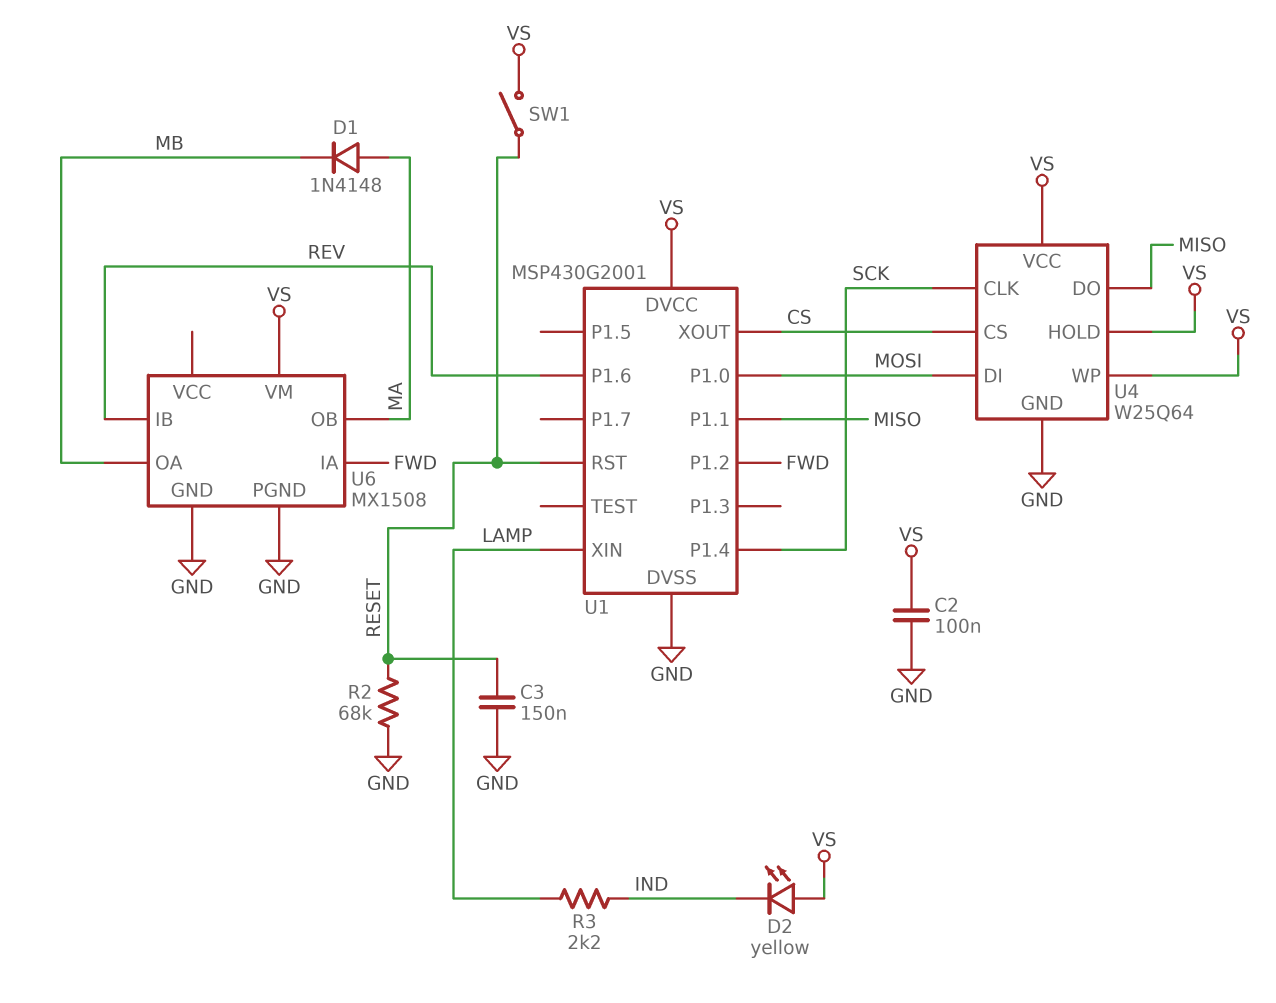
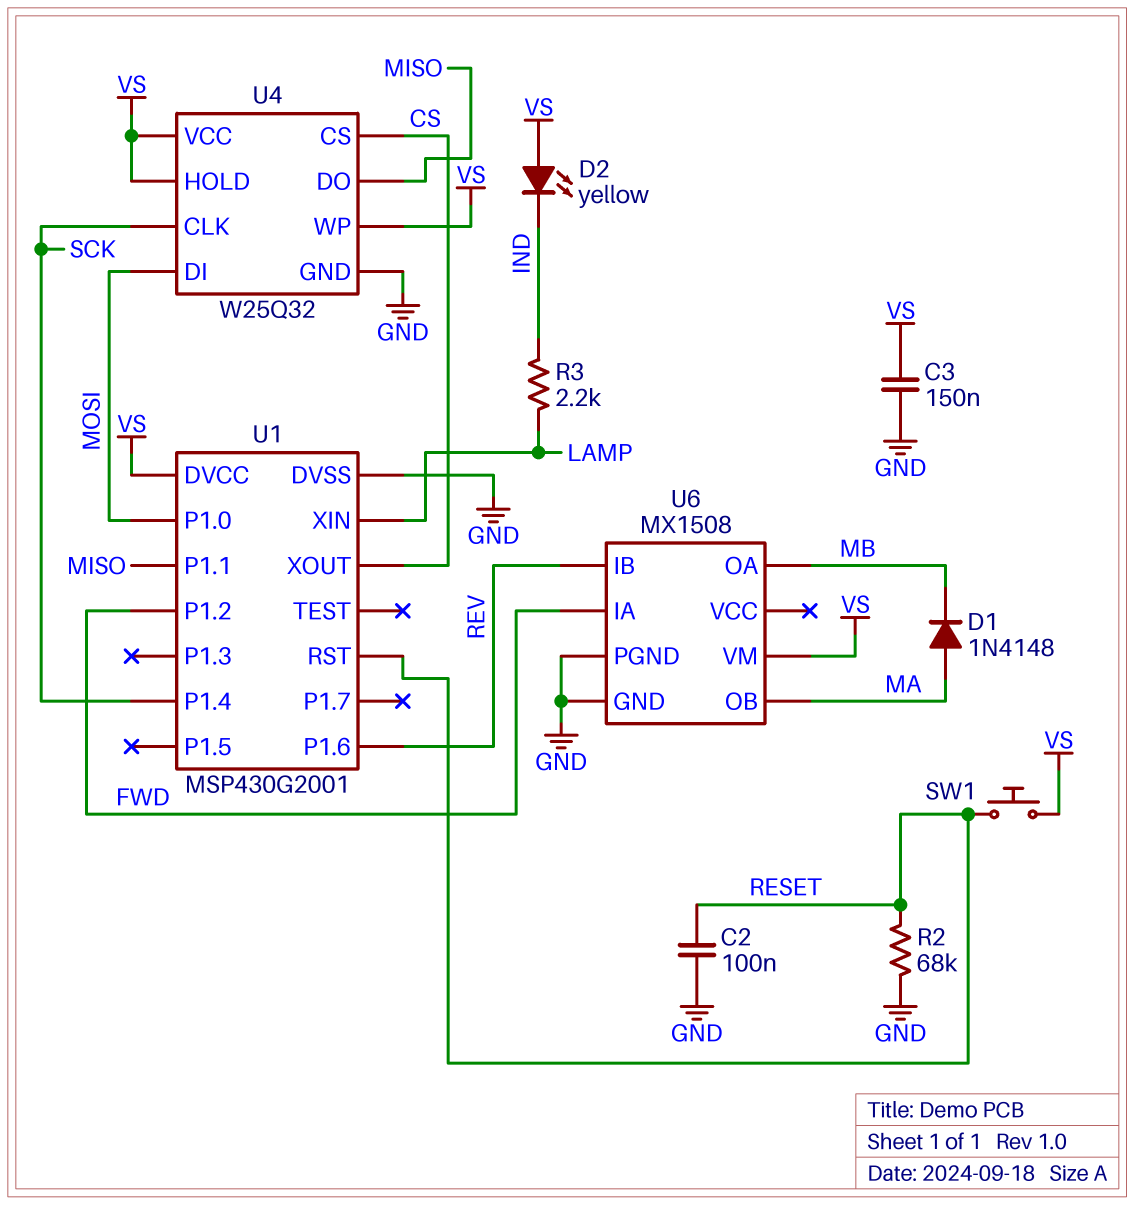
C2: 100nF (GND, VS) -> 100nF (GND, RESET)
C3: 150nF (GND, RESET) -> 150nF (GND, VS)
SW1: switch (RESET, VS) -> button (RESET, VS)
U4: W25Q64 -> W25Q32

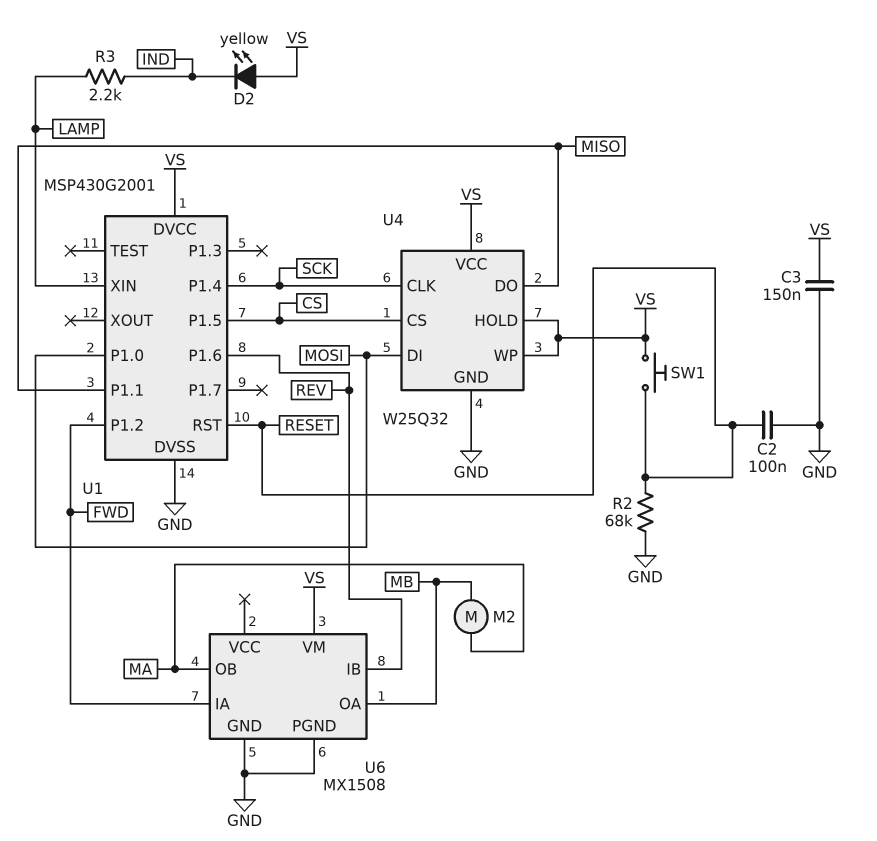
D1: diode 1N4148 (A MA, K MB) -> none
M2: none -> motor (MA, MB)
U1 pin P1.5: none -> CS
U1 pin XOUT: CS -> none

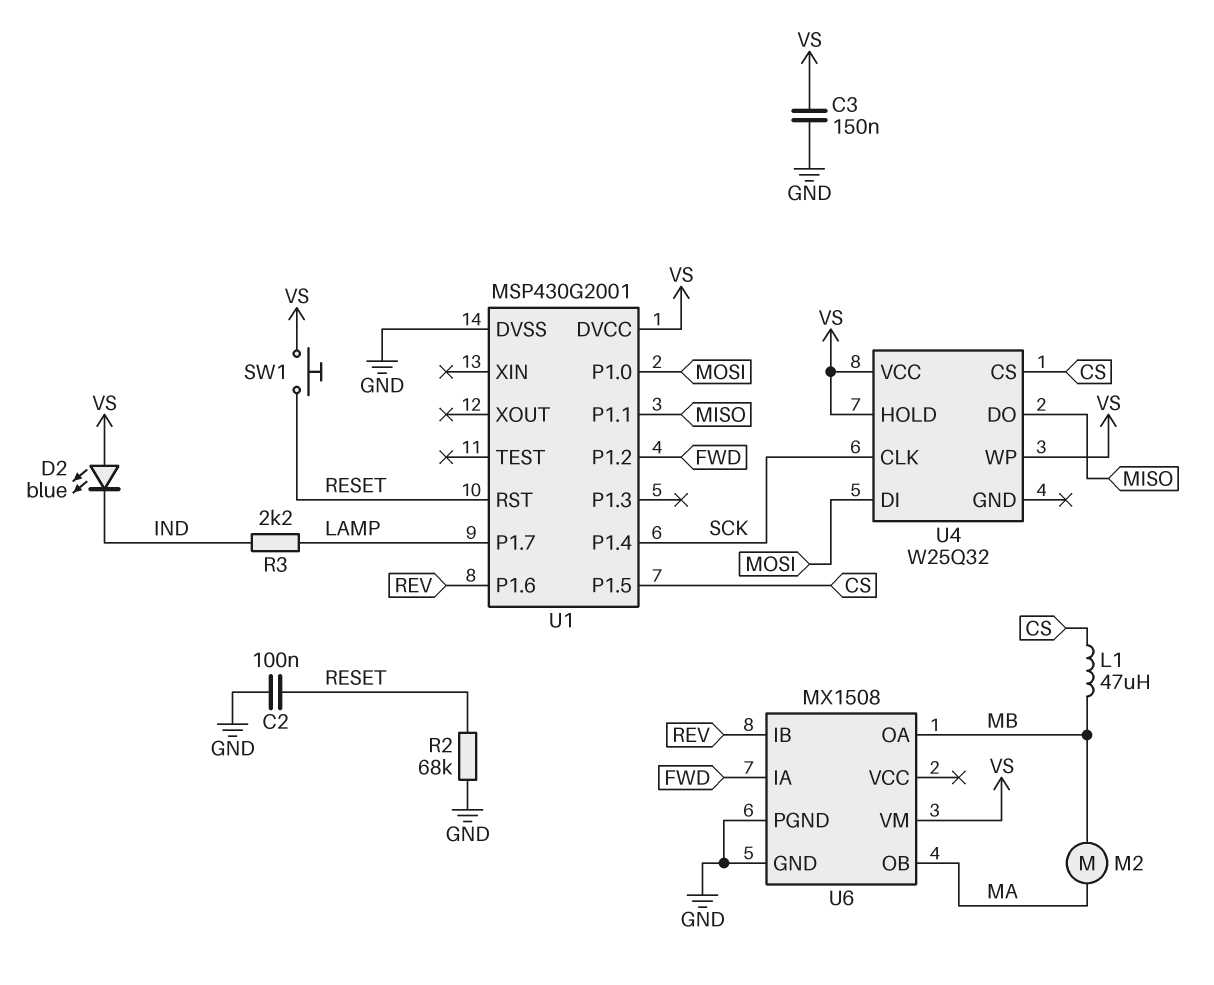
D2: LED yellow (A VS, K IND) -> LED blue (A VS, K IND)
L1: none -> 47uH (CS, MB)
U1 pin P1.7: none -> LAMP
U1 pin XIN: LAMP -> none
U4 pin GND: GND -> none

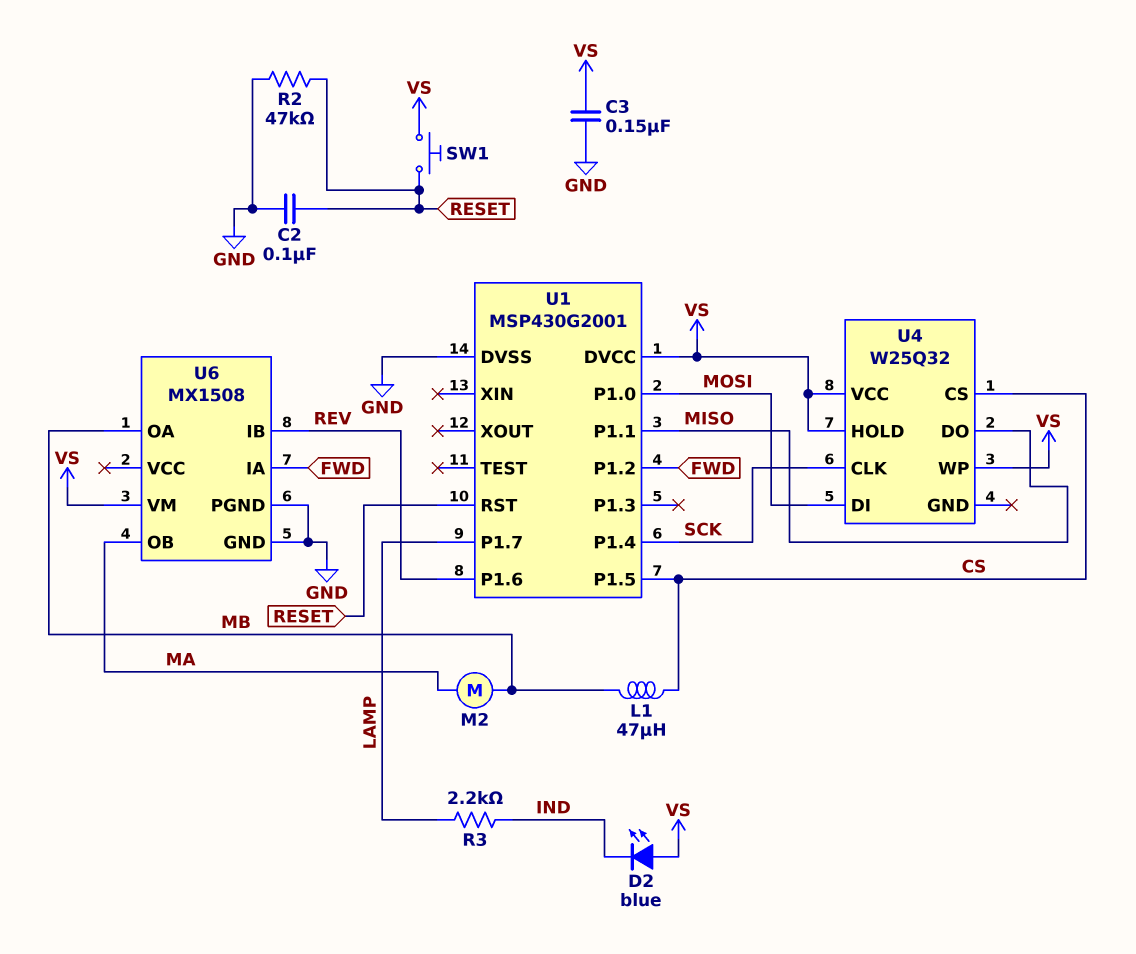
R2: 68k (GND, RESET) -> 47k (GND, RESET)

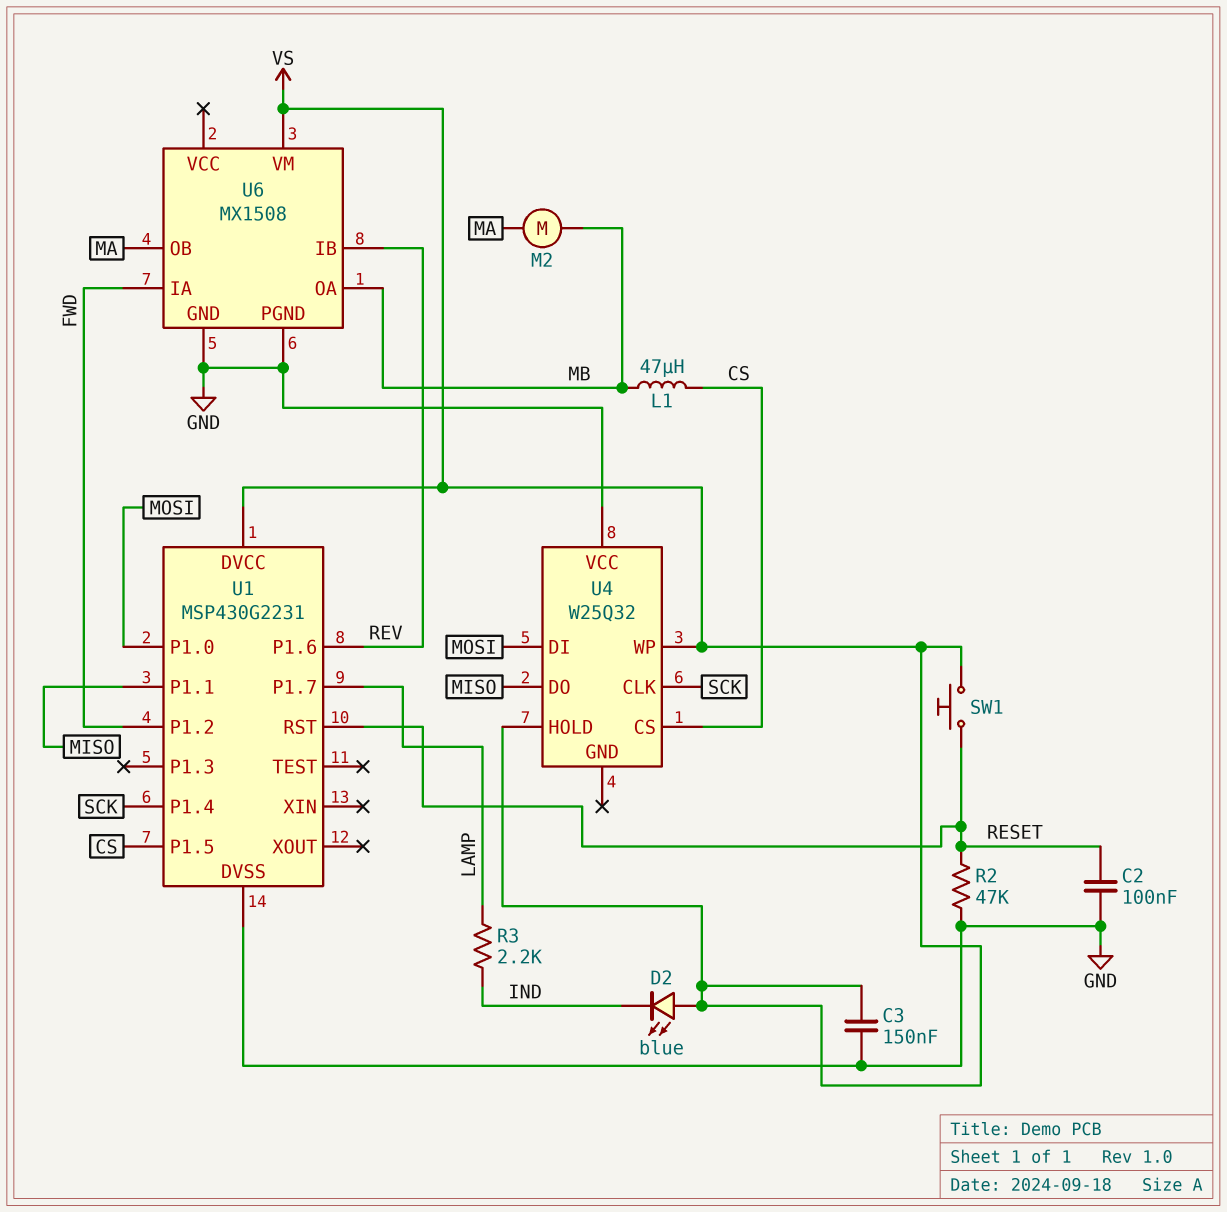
U1: MSP430G2001 -> MSP430G2231
U4 pin VCC: VS -> GND

